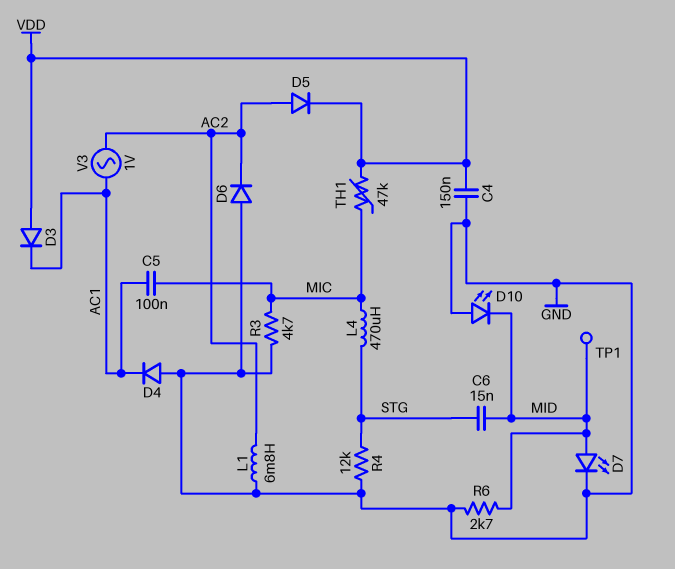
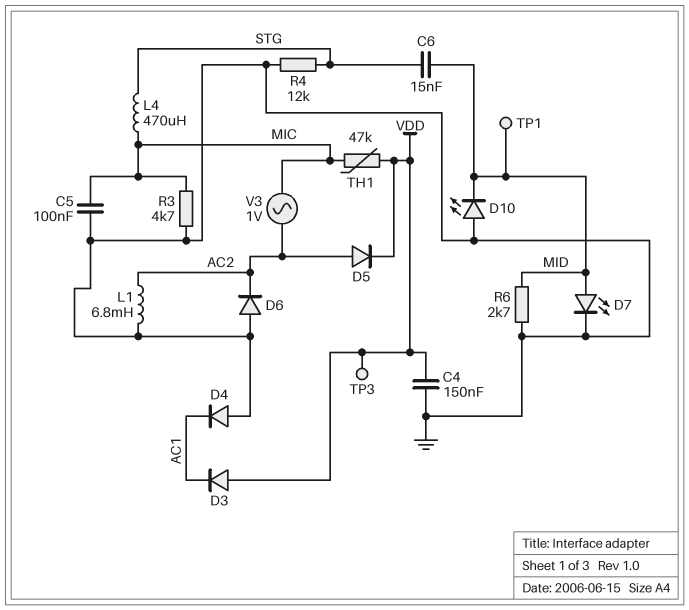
C5: 100nF (AC1, MIC) -> 100nF (GND, MIC)
TP3: none -> test point (VDD)
V3: AC 1V (AC1, AC2) -> AC 1V (AC2, MIC)

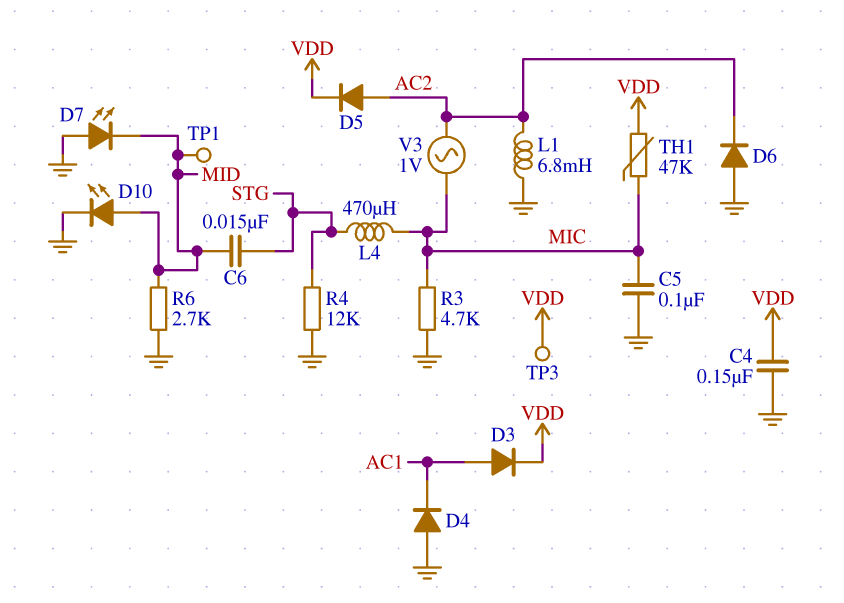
D3: diode (A VDD, K AC1) -> diode (A AC1, K VDD)
D7: LED (A MID, K GND) -> LED (A GND, K MID)
D10: LED (A GND, K MID) -> LED (A MID, K GND)

